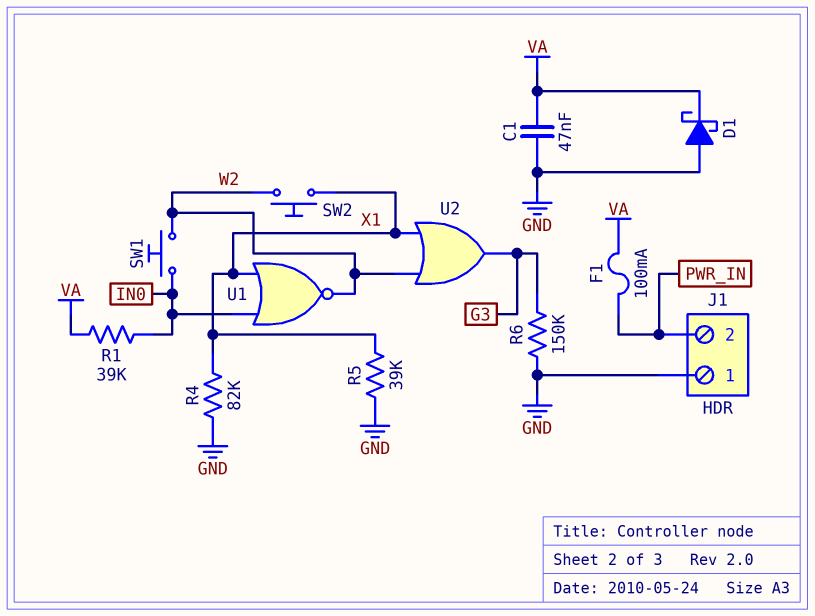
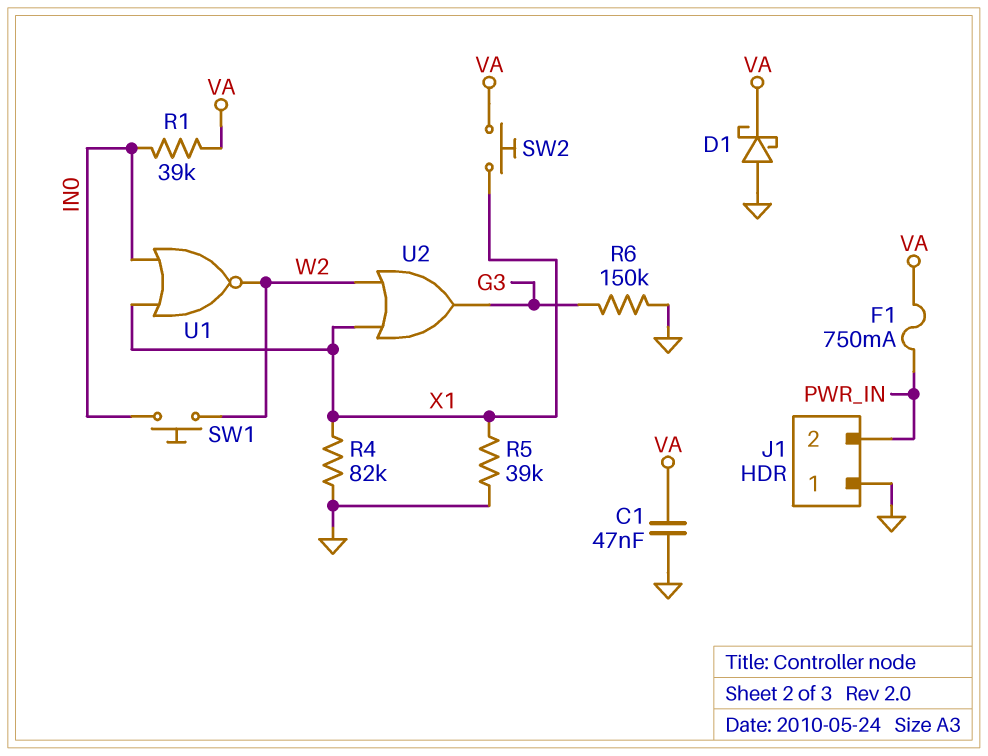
F1: 100mA (PWR_IN, VA) -> 750mA (PWR_IN, VA)
SW2: button (W2, X1) -> button (VA, X1)

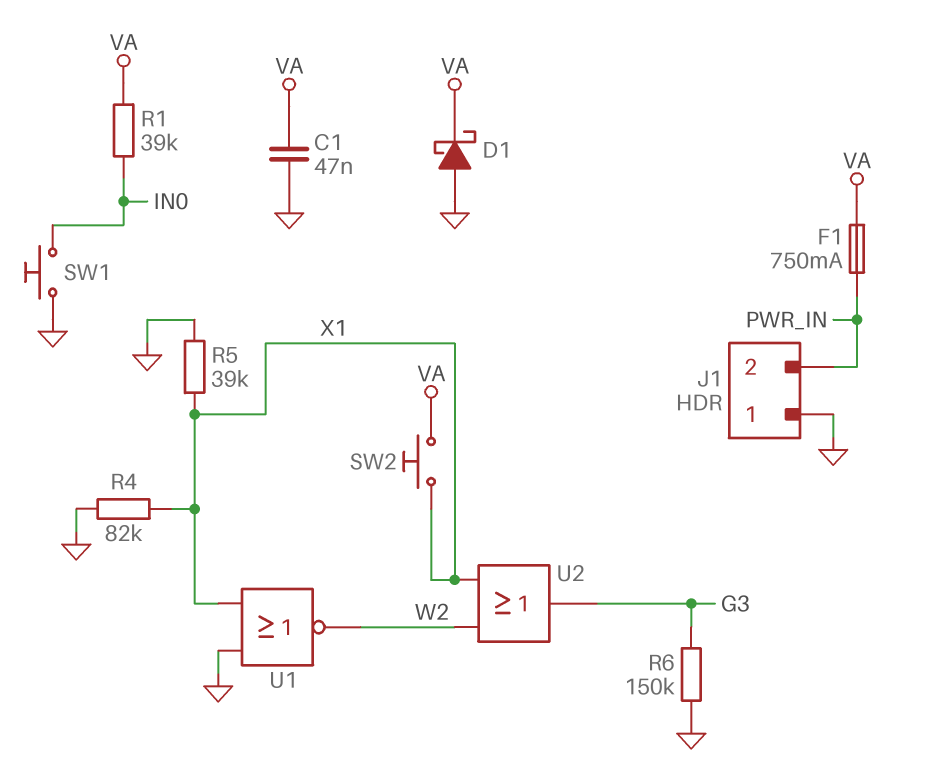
SW1: button (IN0, W2) -> button (GND, IN0)
U1: NOR (in IN0, in X1, out W2) -> NOR (in GND, in X1, out W2)

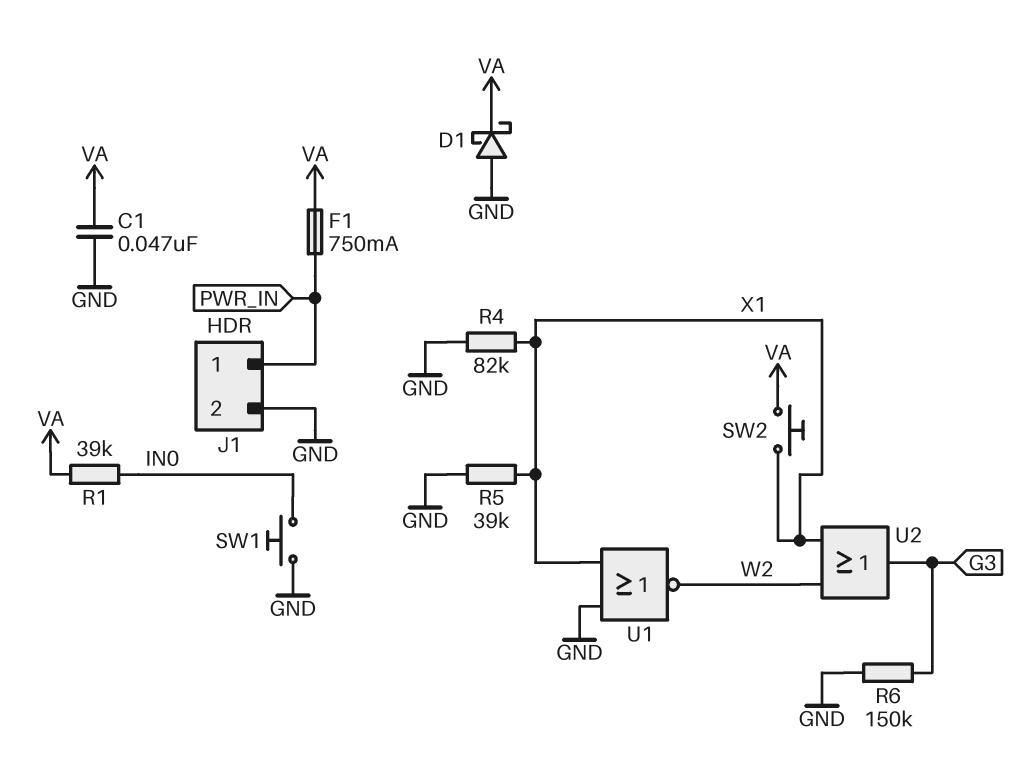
J1 pin 1: GND -> PWR_IN
J1 pin 2: PWR_IN -> GND

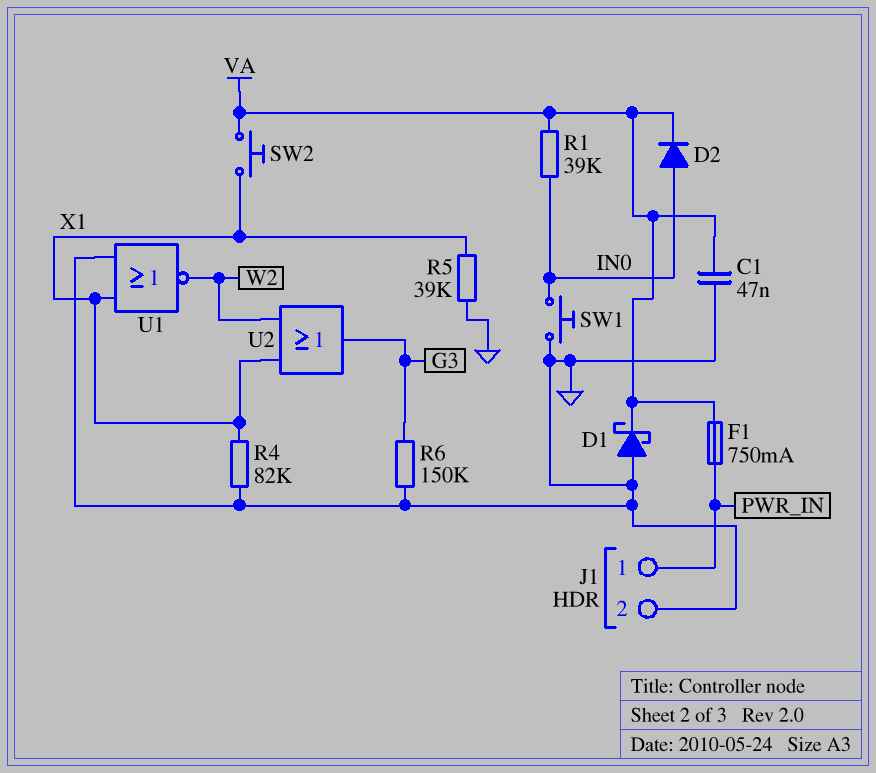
D2: none -> diode (A IN0, K VA)

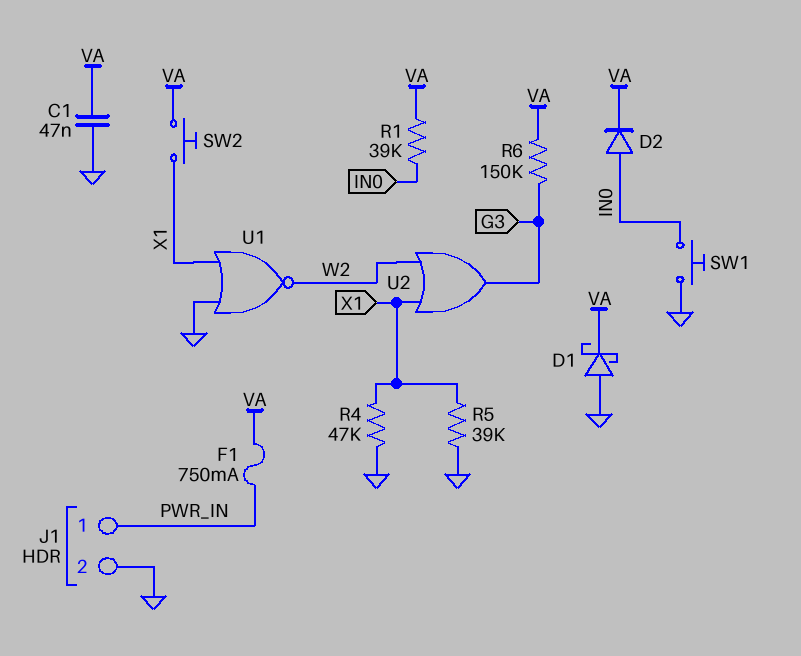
R4: 82k (GND, X1) -> 47k (GND, X1)
R6: 150k (G3, GND) -> 150k (G3, VA)

